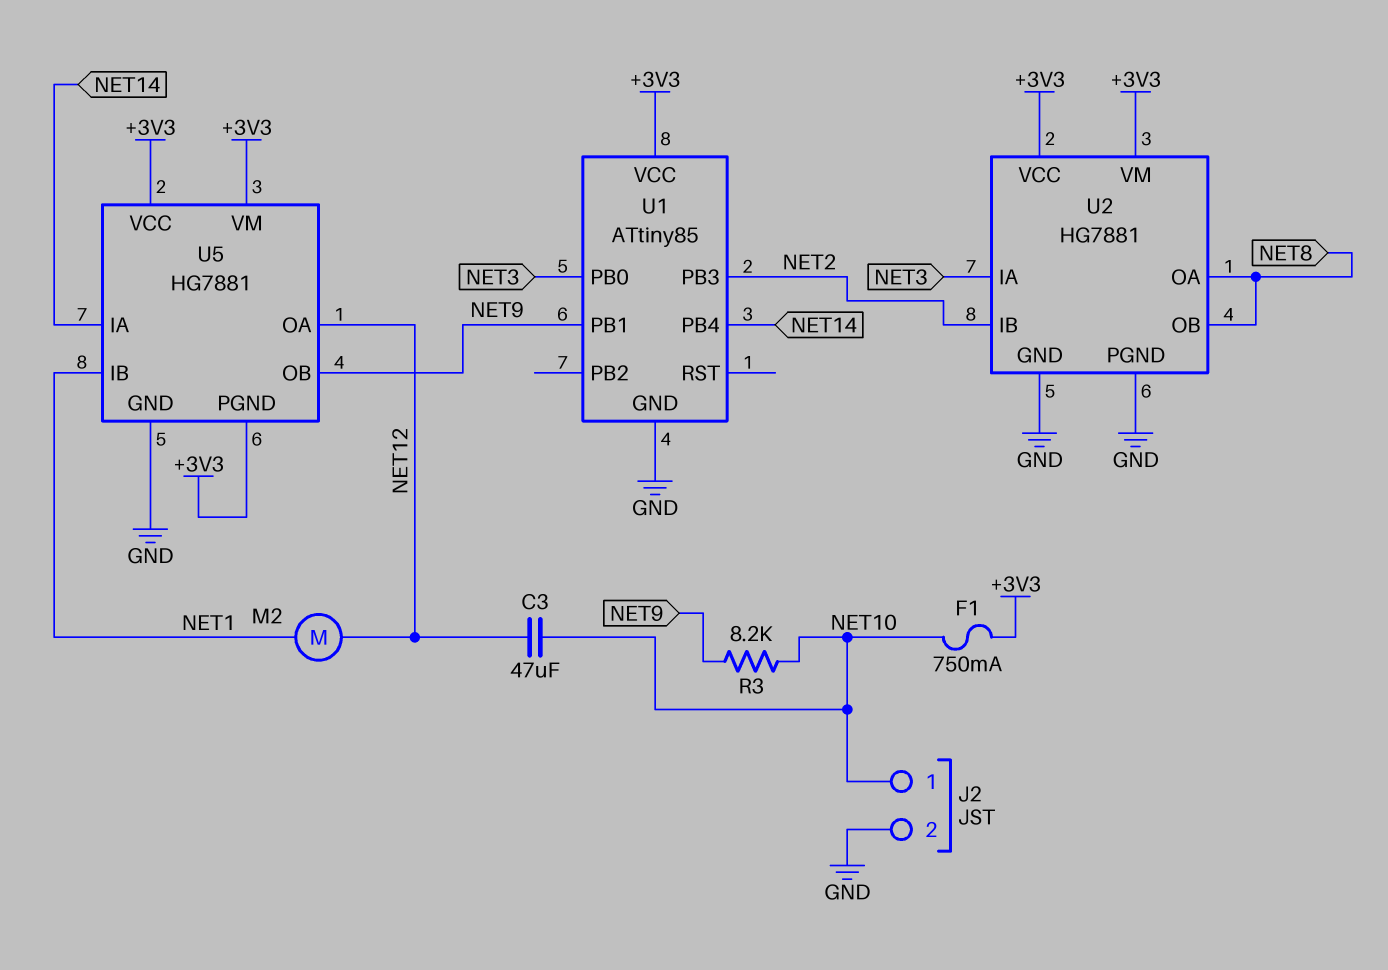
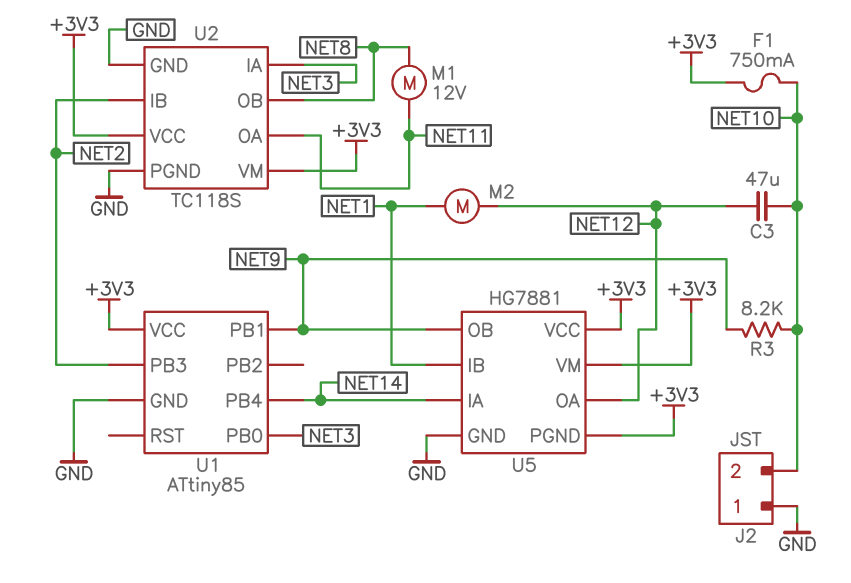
J2 pin 1: NET10 -> GND
J2 pin 2: GND -> NET10
M1: none -> motor 12V (NET8, NET11)
U2: HG7881 -> TC118S
U2 pin OA: NET8 -> NET11

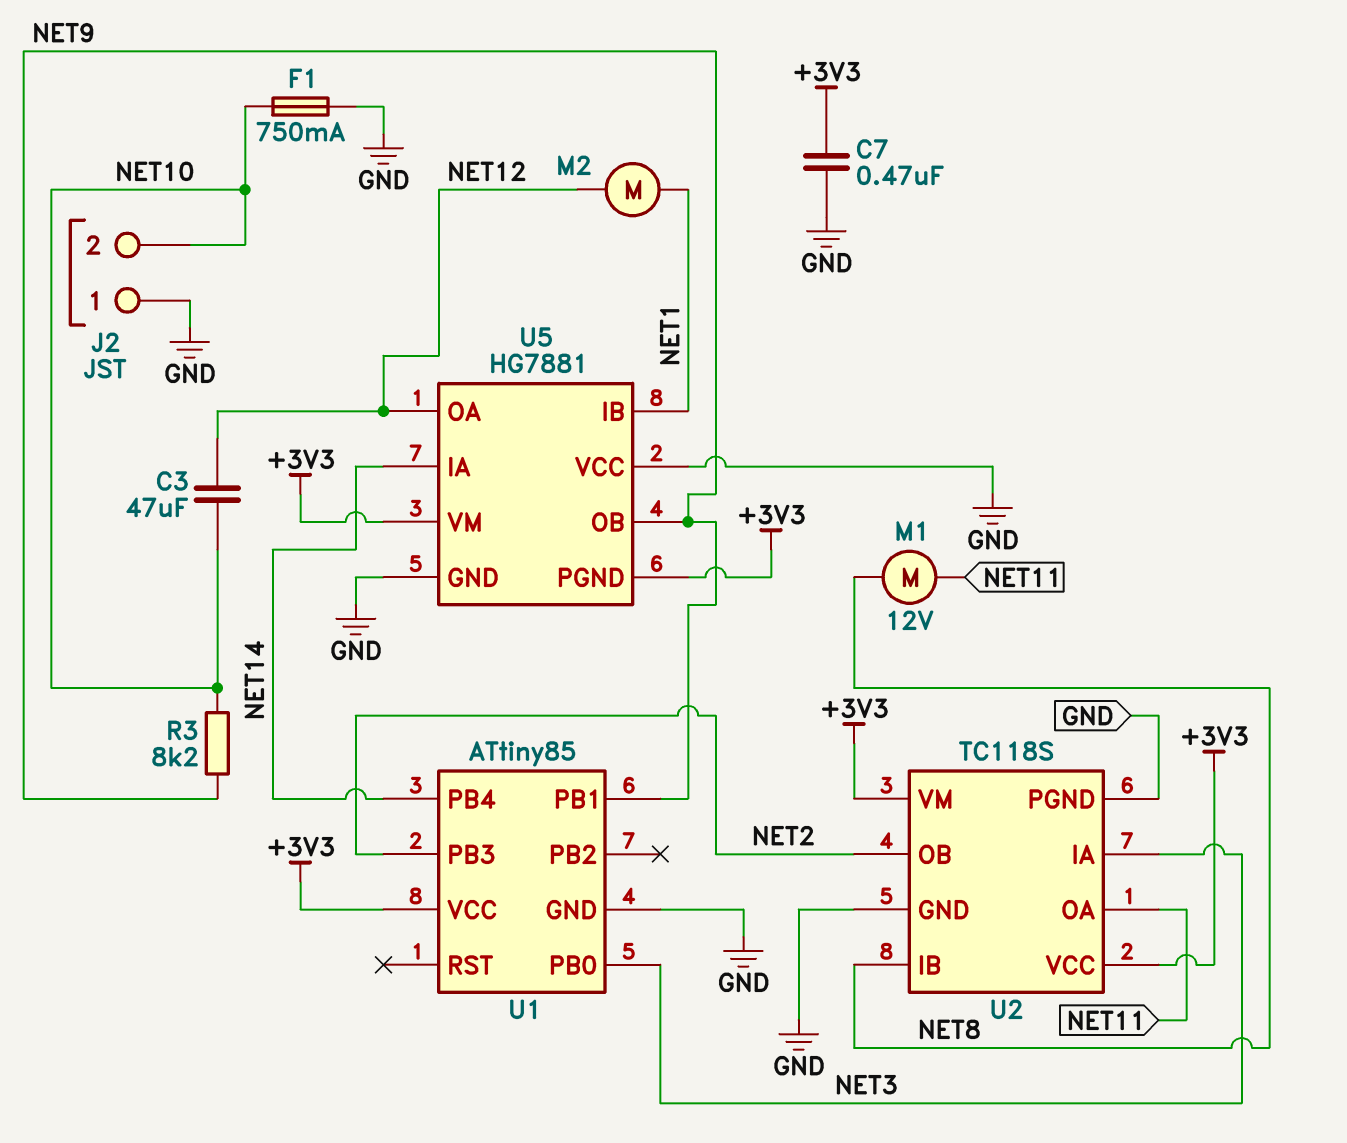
C7: none -> 470nF (+3V3, GND)
F1: 750mA (+3V3, NET10) -> 750mA (GND, NET10)
U2 pin IB: NET2 -> NET8
U2 pin OB: NET8 -> NET2
U5 pin VCC: +3V3 -> GND

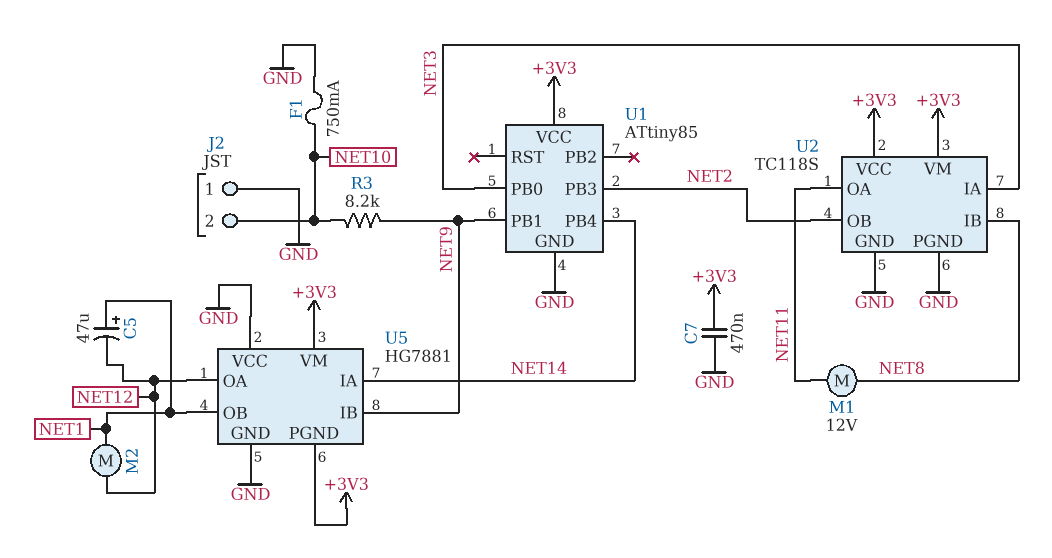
C3: 47uF (NET10, NET12) -> none
C5: none -> 47uF (plus NET1, minus NET12)
U5 pin IB: NET1 -> NET9
U5 pin OB: NET9 -> NET1

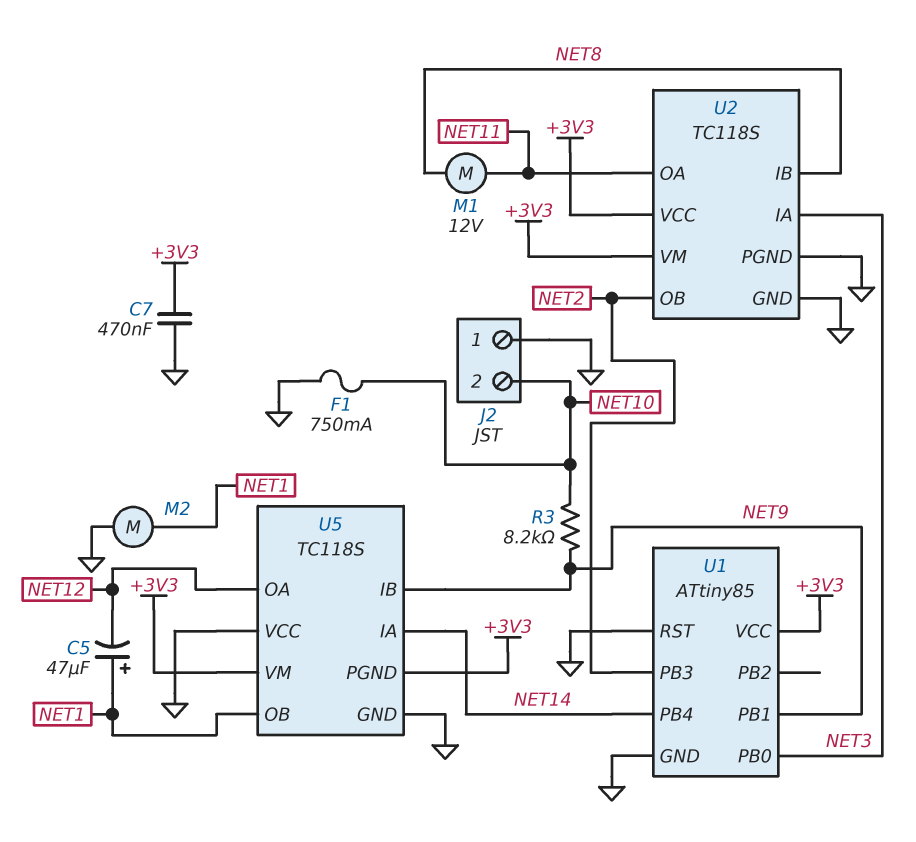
M2: motor (NET1, NET12) -> motor (GND, NET1)
U1 pin RST: none -> GND
U5: HG7881 -> TC118S

